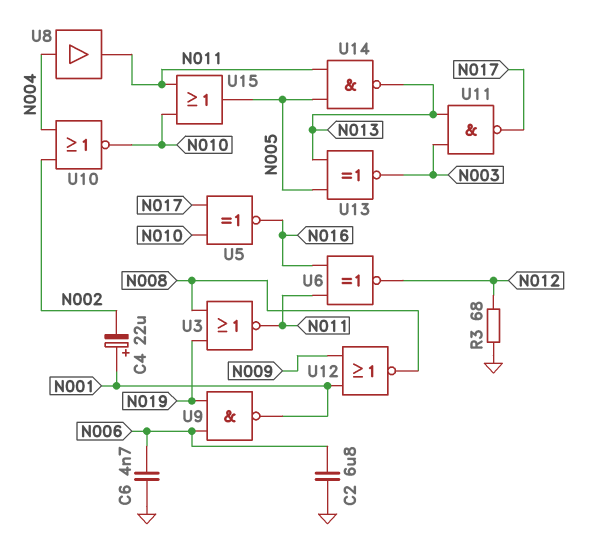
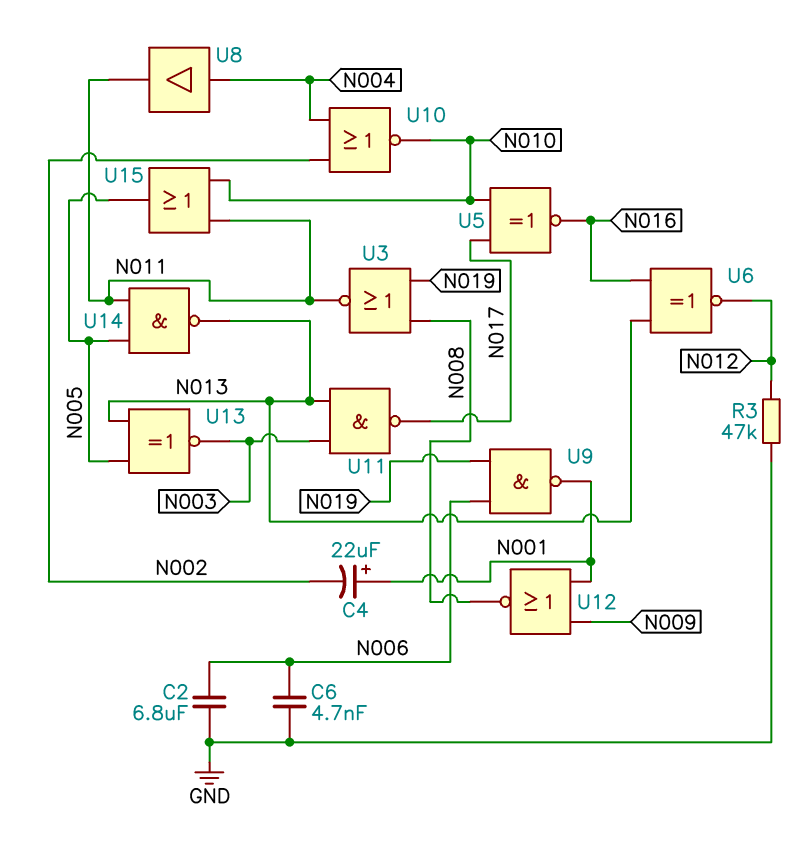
R3: 68 (GND, N012) -> 47k (GND, N012)
U6: XNOR (in N011, in N016, out N012) -> XNOR (in N013, in N016, out N012)

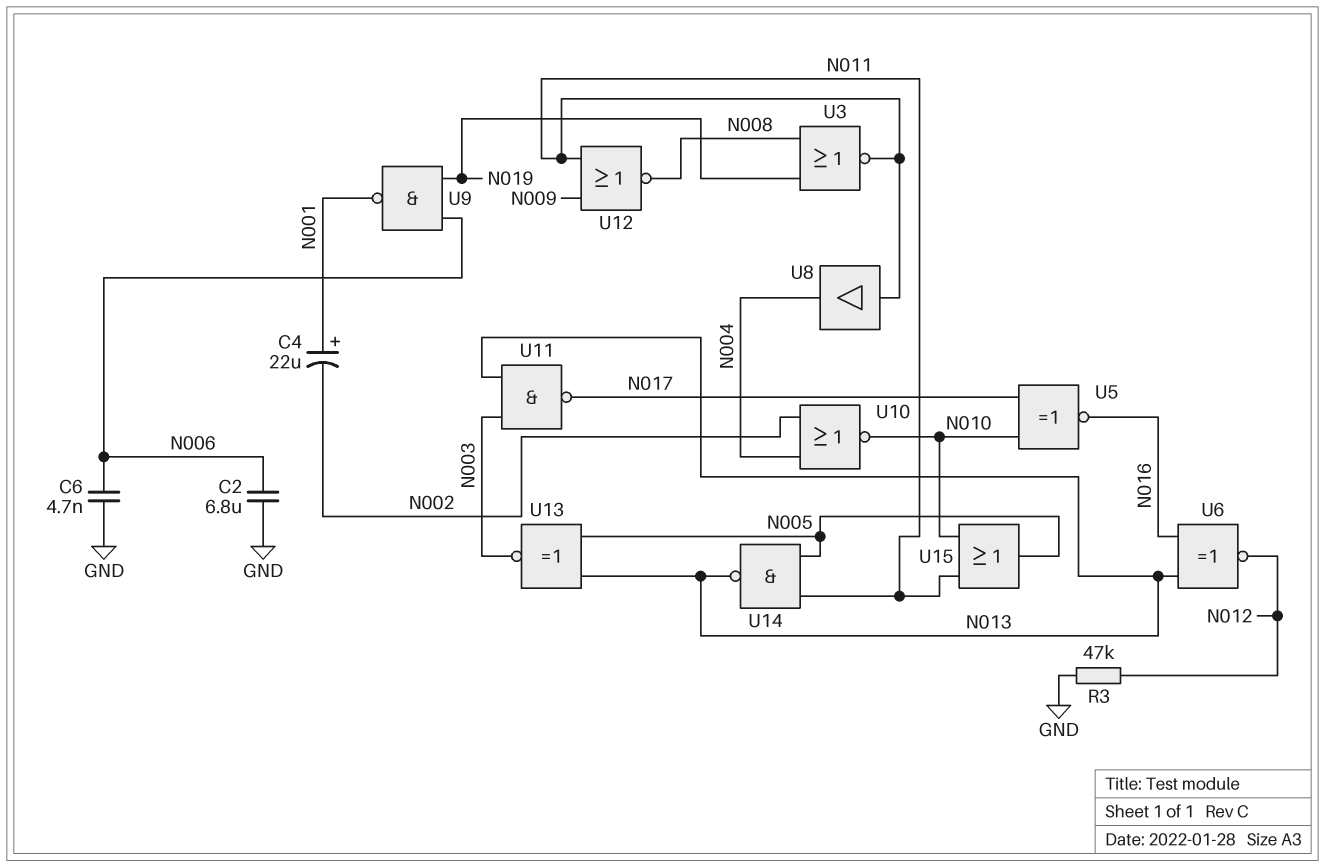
U8: buffer (in N004, out N011) -> buffer (in N011, out N004)
U12: NOR (in N001, in N009, out N008) -> NOR (in N009, in N011, out N008)

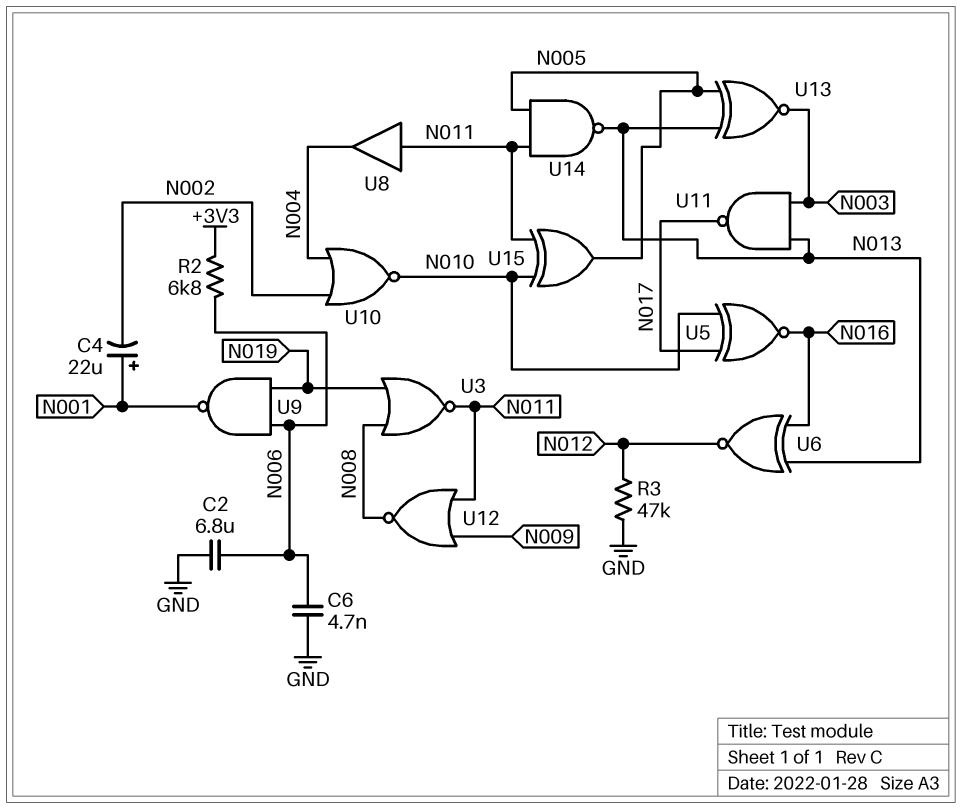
R2: none -> 6.8k (+3V3, N006)
U15: OR (in N010, in N011, out N005) -> XOR (in N010, in N011, out N005)

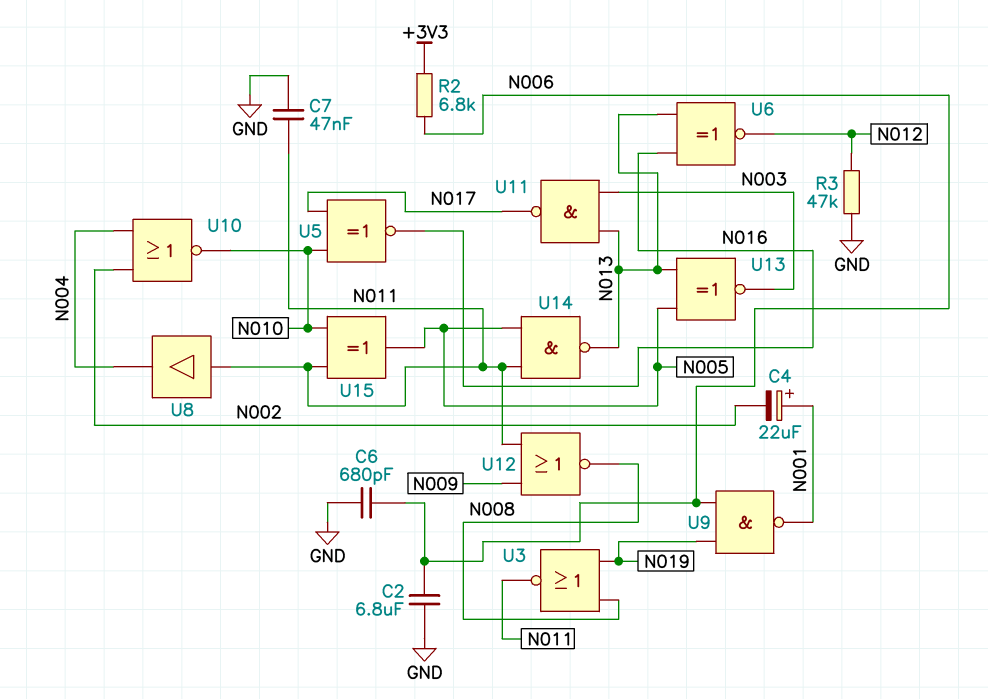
C6: 4.7nF (GND, N006) -> 680pF (GND, N006)
C7: none -> 47nF (GND, N011)

